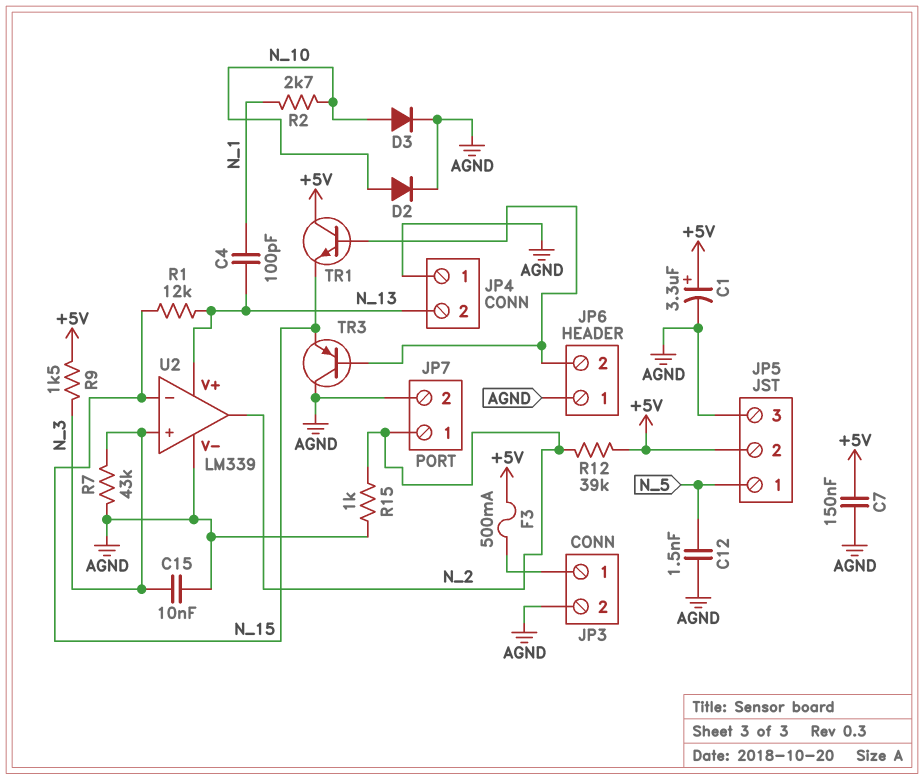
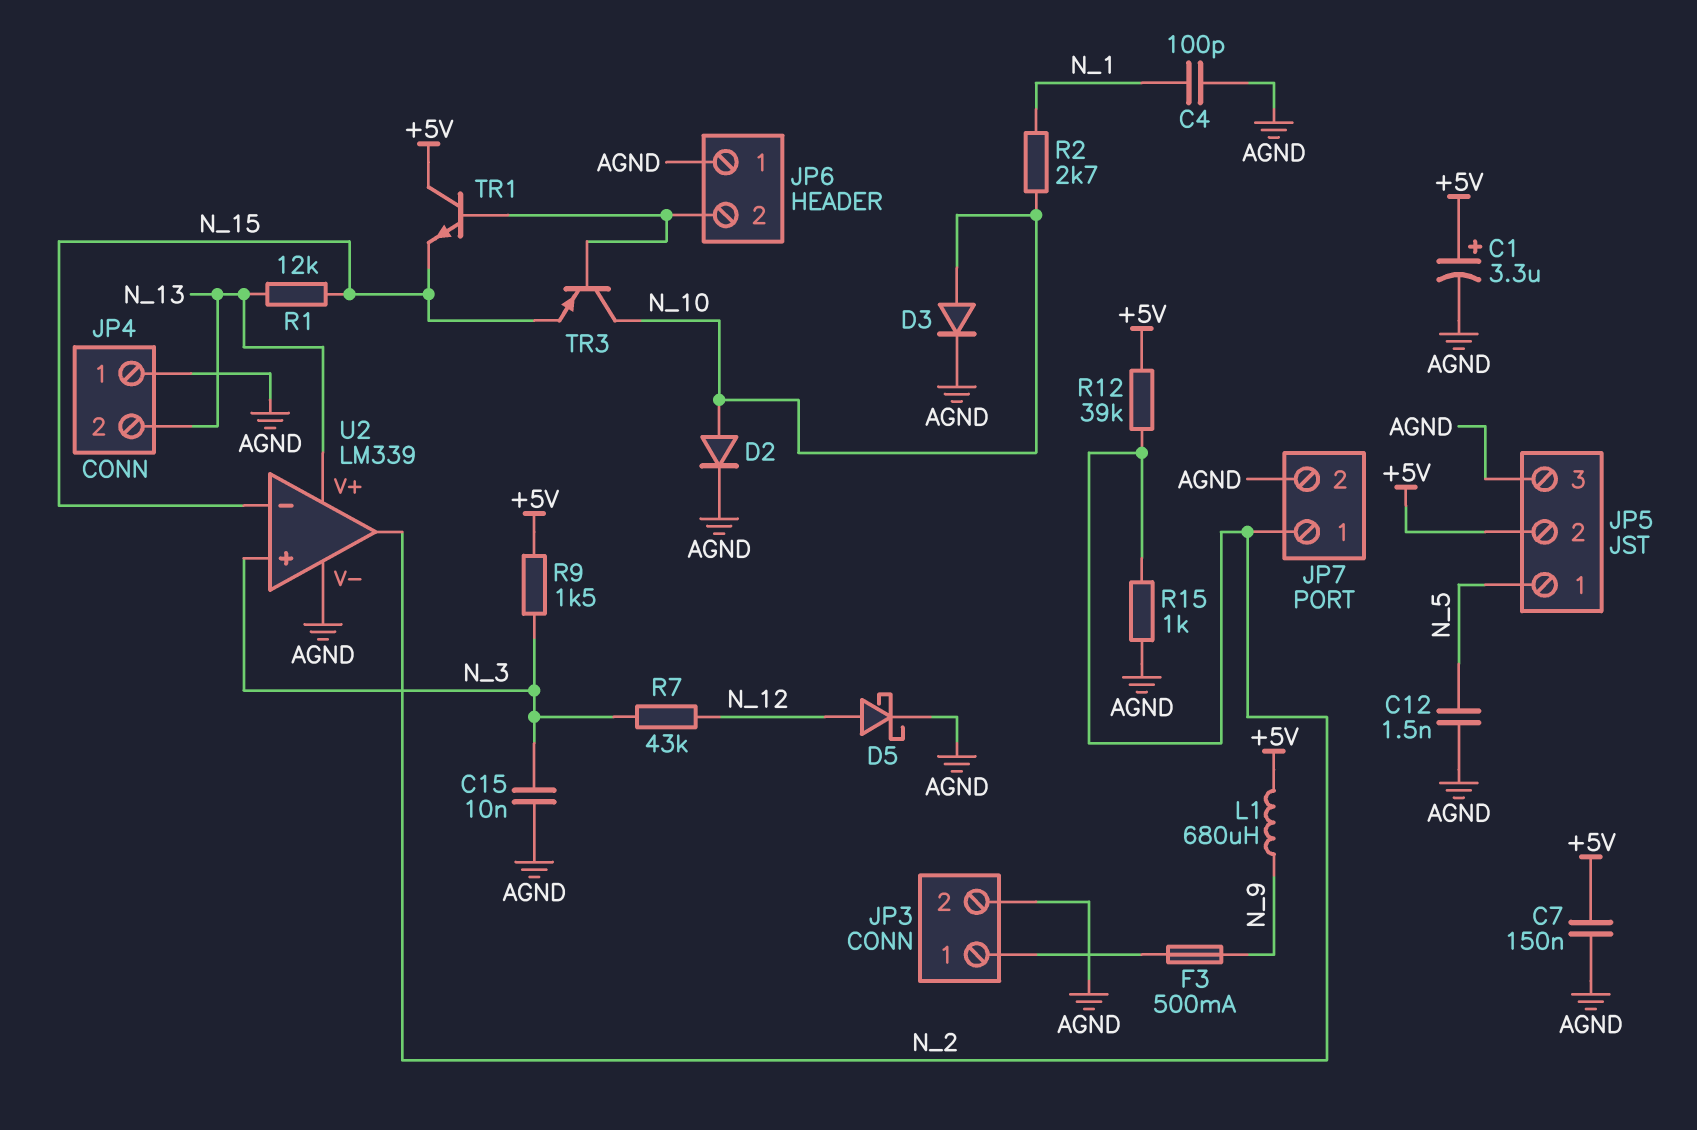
C4: 100pF (N_1, N_13) -> 100pF (AGND, N_1)
D5: none -> schottky (A N_12, K AGND)
F3: 500mA (+5V, JP3/1) -> 500mA (JP3/1, N_9)
L1: none -> 680uH (+5V, N_9)
R7: 43k (AGND, N_3) -> 43k (N_3, N_12)
TR3: PNP (B JP6/2, C AGND, E N_15) -> PNP (B JP6/2, C N_10, E N_15)

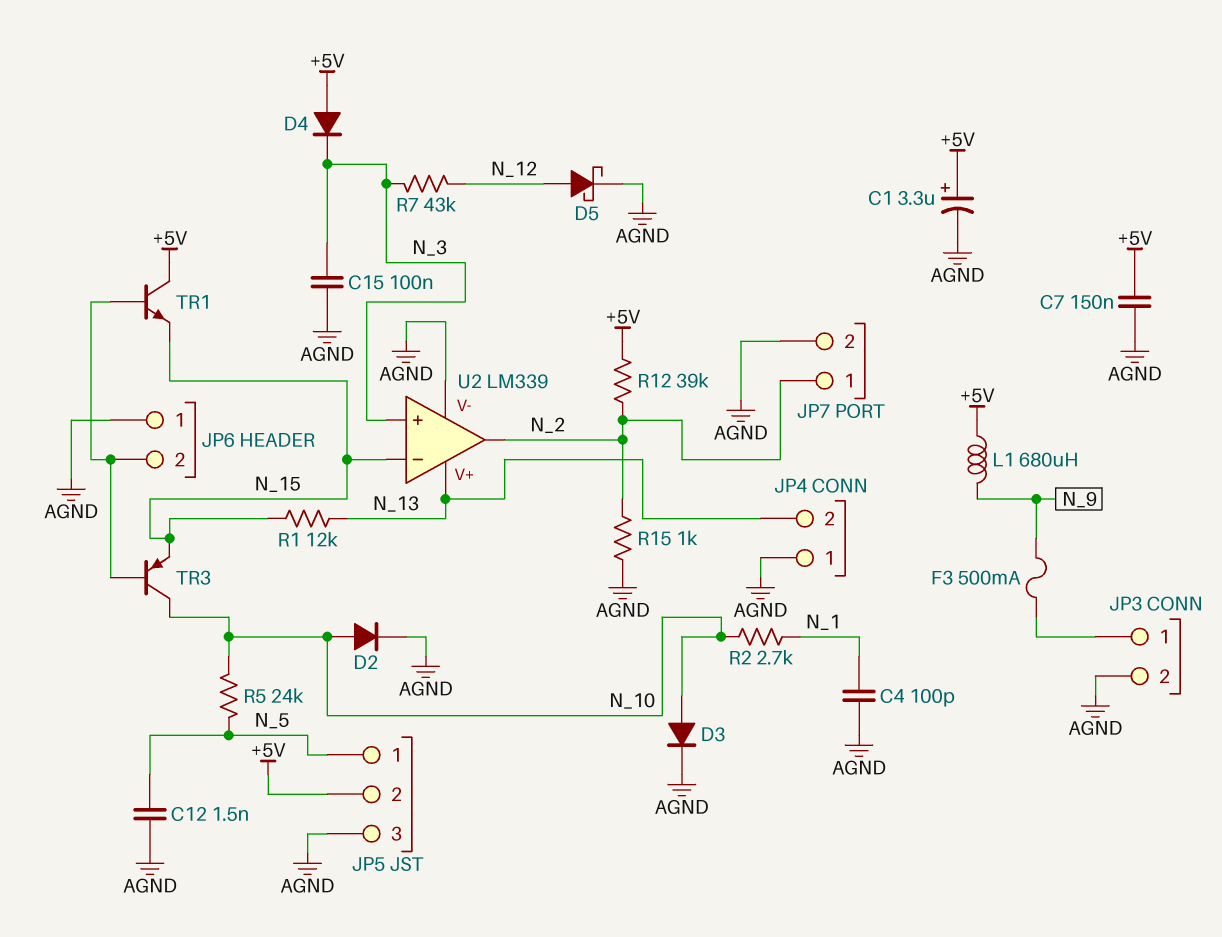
C15: 10nF (AGND, N_3) -> 100nF (AGND, N_3)
D4: none -> diode (A +5V, K N_3)
R5: none -> 24k (N_5, N_10)
R9: 1.5k (+5V, N_3) -> none

